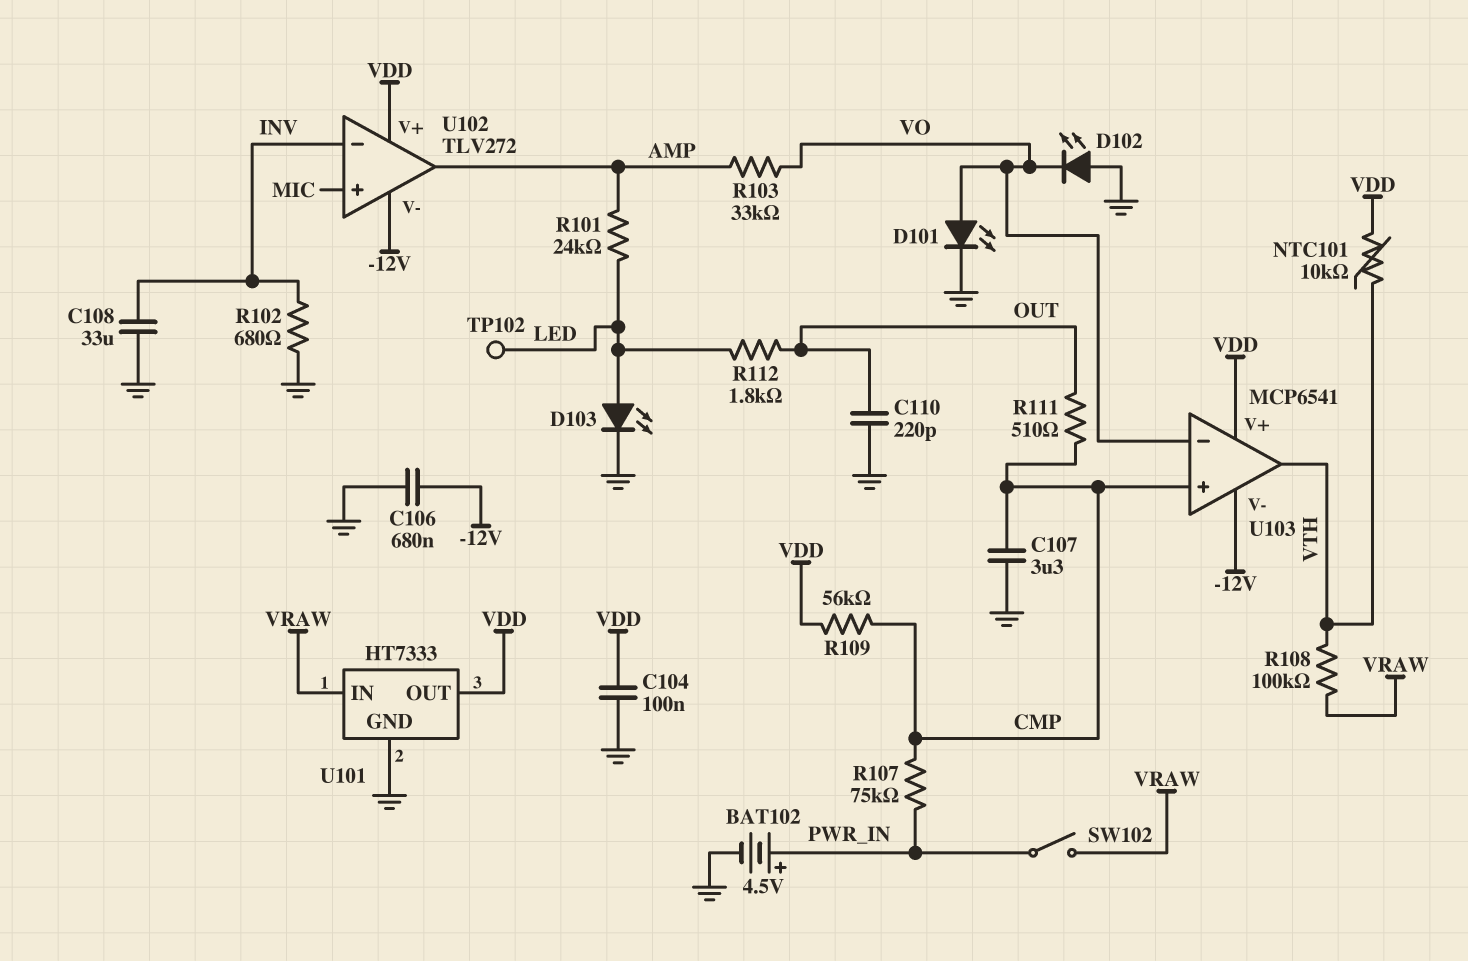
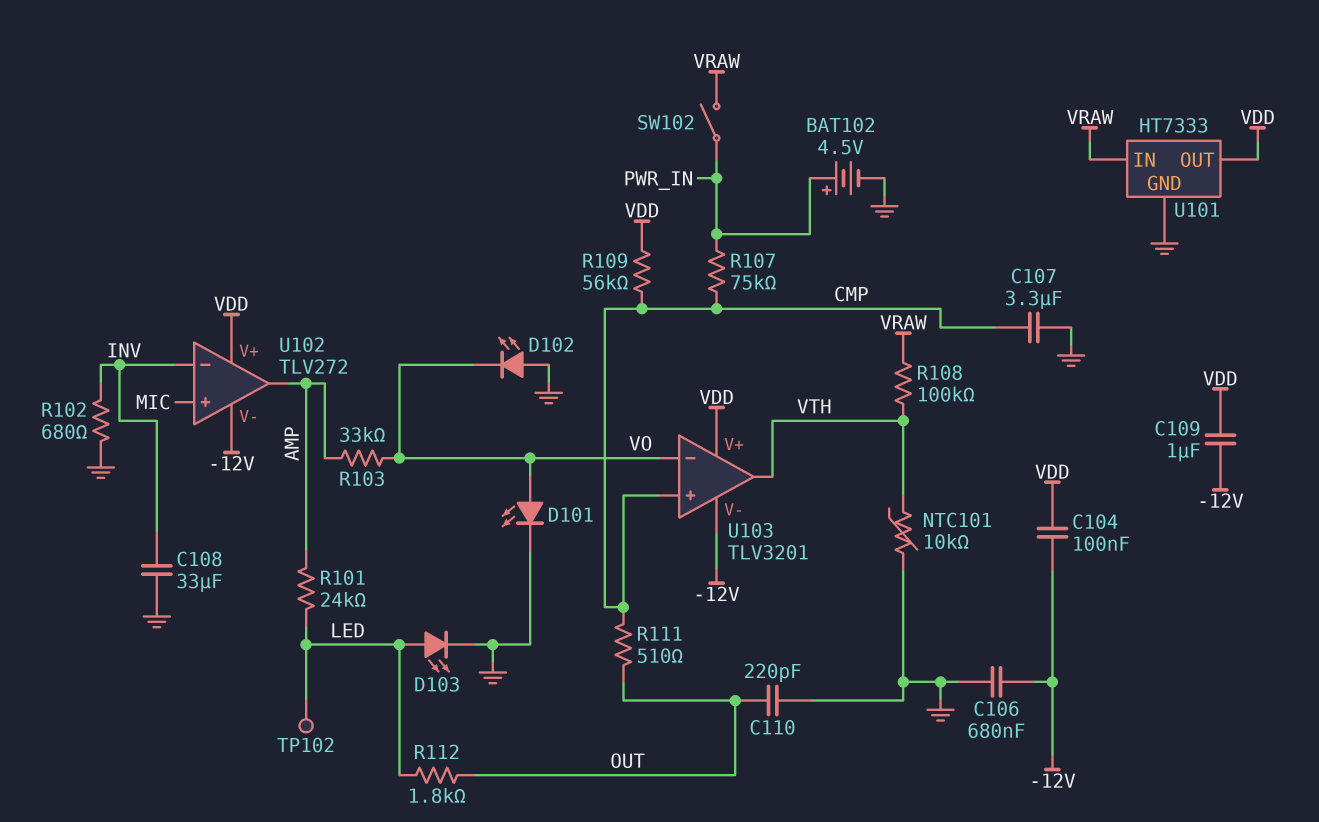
C104: 100nF (GND, VDD) -> 100nF (-12V, VDD)
C109: none -> 1uF (-12V, VDD)
NTC101: 10k (VDD, VTH) -> 10k (GND, VTH)
U103: MCP6541 -> TLV3201

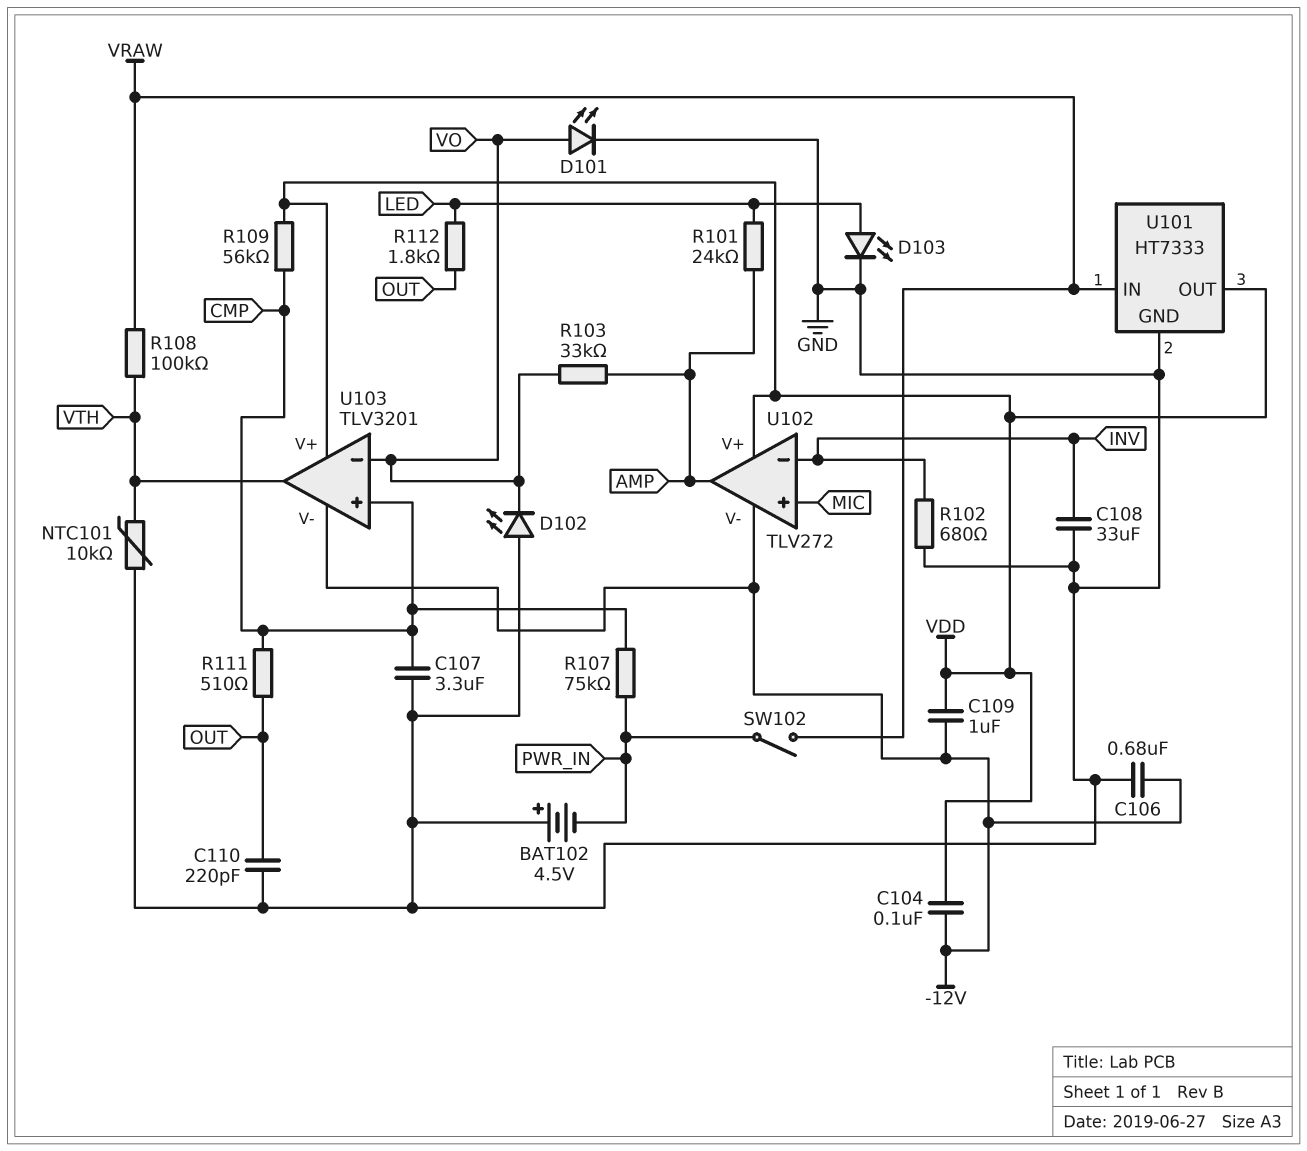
BAT102: 4.5V (plus PWR_IN, minus GND) -> 4.5V (plus GND, minus PWR_IN)
TP102: test point (LED) -> none

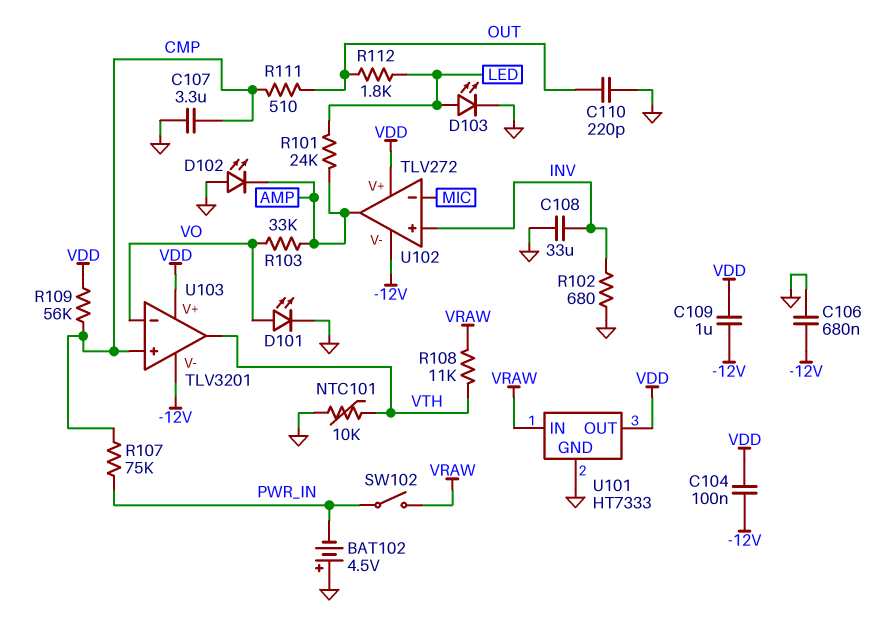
D102: LED (A GND, K VO) -> LED (A GND, K AMP)
R108: 100k (VRAW, VTH) -> 11k (VRAW, VTH)
U102 pin in+: MIC -> INV
U102 pin in-: INV -> MIC

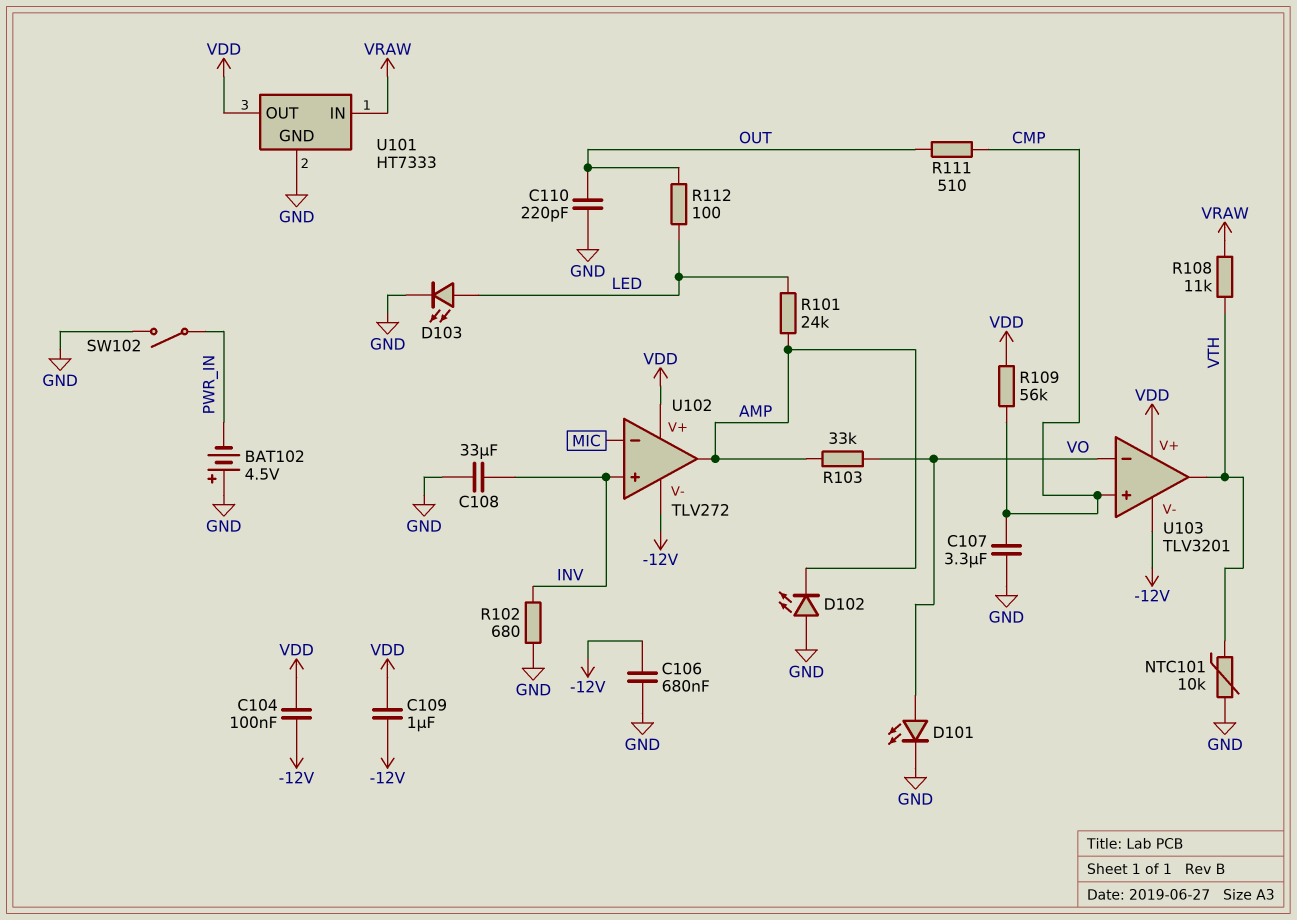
R107: 75k (CMP, PWR_IN) -> none
R112: 1.8k (LED, OUT) -> 100 (LED, OUT)
SW102: switch (PWR_IN, VRAW) -> switch (GND, PWR_IN)

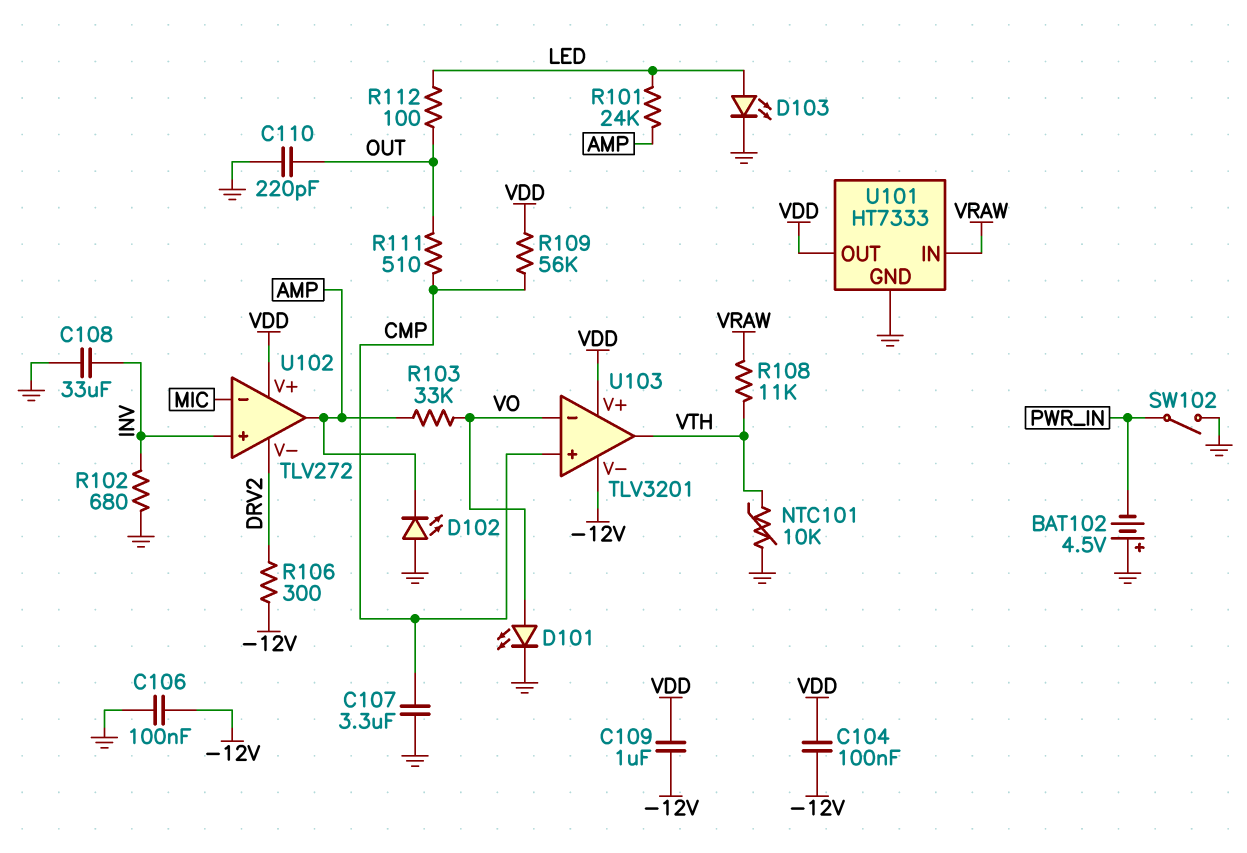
C106: 680nF (-12V, GND) -> 100nF (-12V, GND)
R106: none -> 300 (-12V, DRV2)
U102 pin V-: -12V -> DRV2

